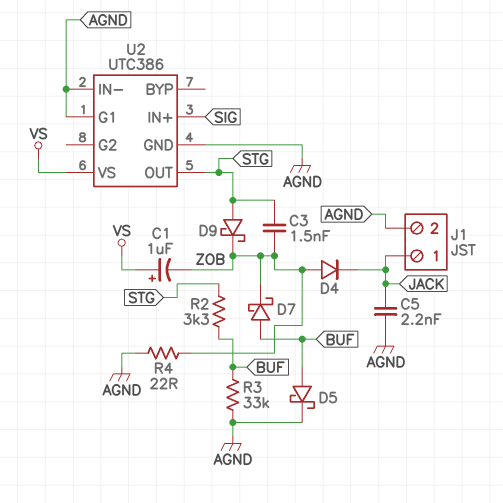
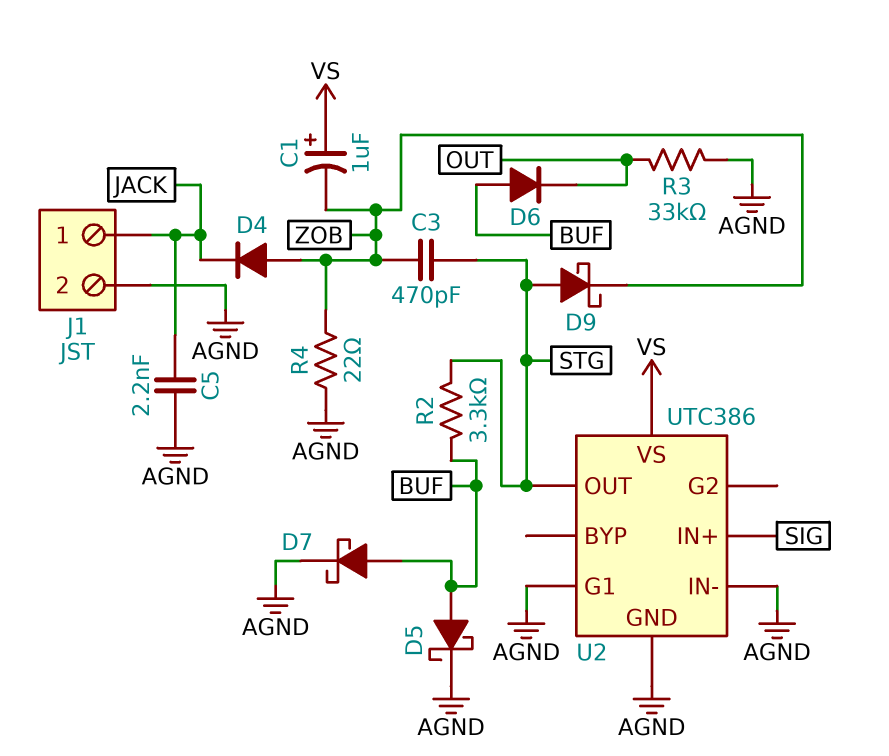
C3: 1.5nF (STG, ZOB) -> 470pF (STG, ZOB)
D6: none -> diode (A BUF, K OUT)
D7: schottky (A BUF, K ZOB) -> schottky (A BUF, K AGND)
R3: 33k (AGND, BUF) -> 33k (AGND, OUT)

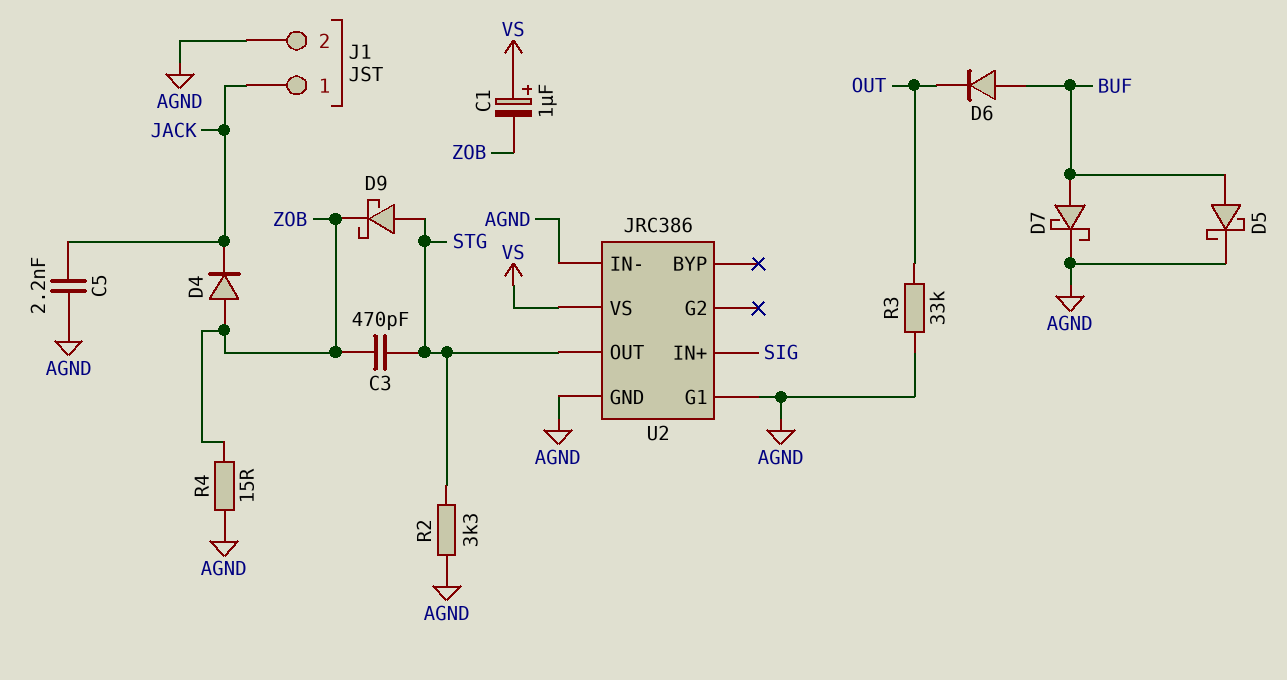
R2: 3.3k (BUF, STG) -> 3.3k (AGND, STG)
R4: 22 (AGND, ZOB) -> 15 (AGND, ZOB)
U2: UTC386 -> JRC386

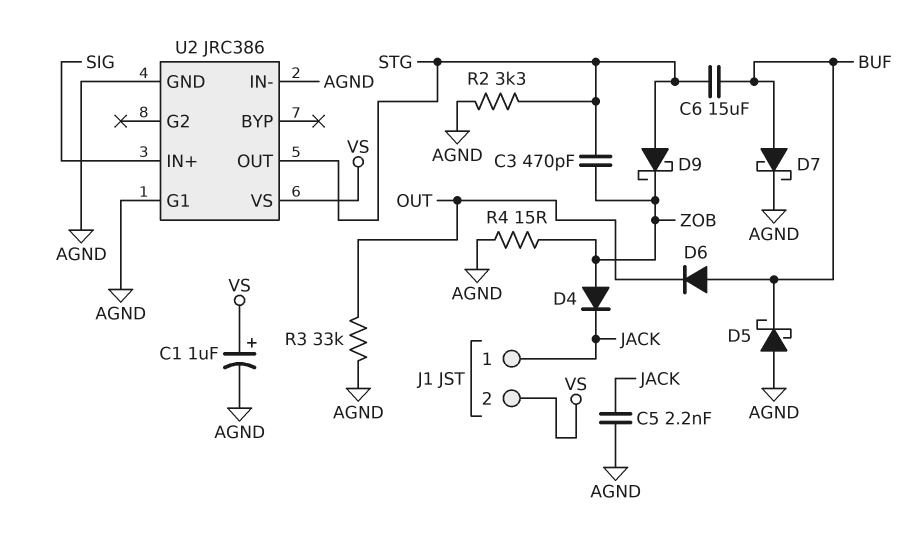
C1: 1uF (plus VS, minus ZOB) -> 1uF (plus VS, minus AGND)
C6: none -> 15uF (BUF, STG)
D5: schottky (A BUF, K AGND) -> schottky (A AGND, K BUF)
J1 pin 2: AGND -> VS

